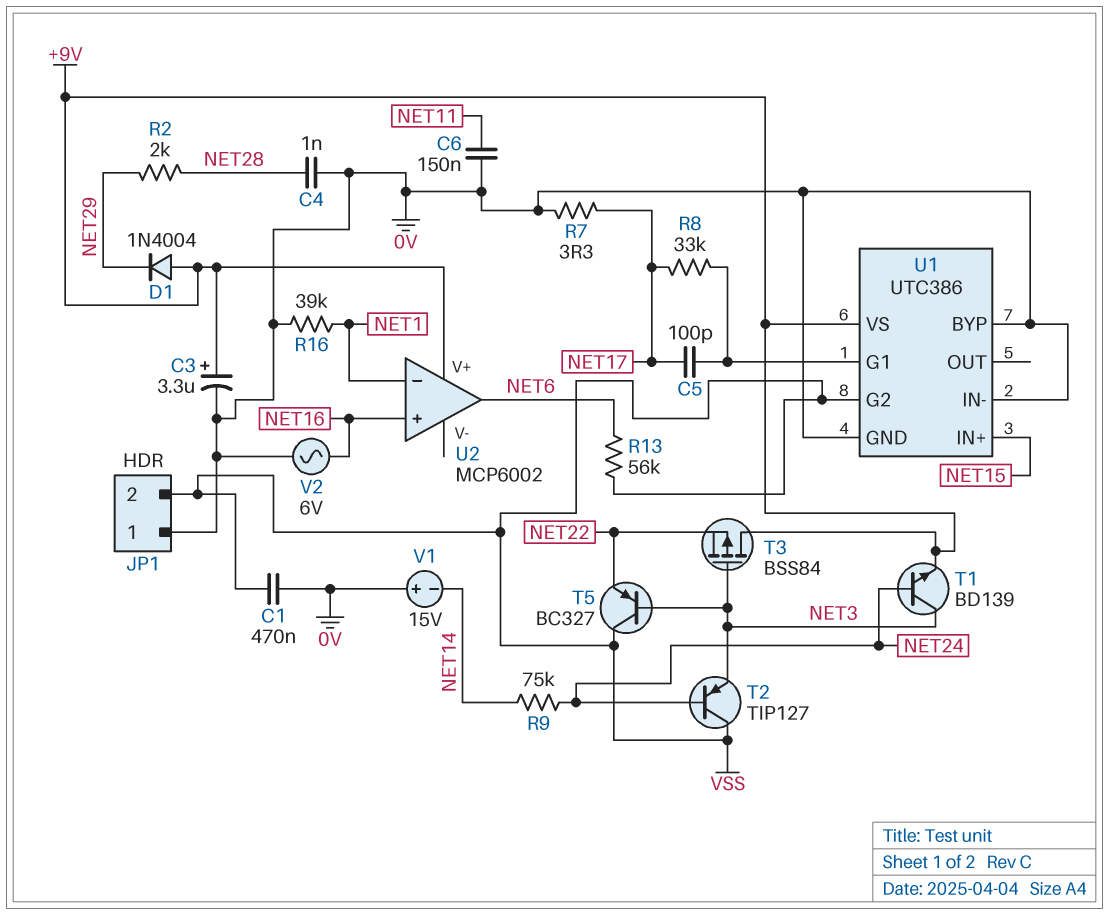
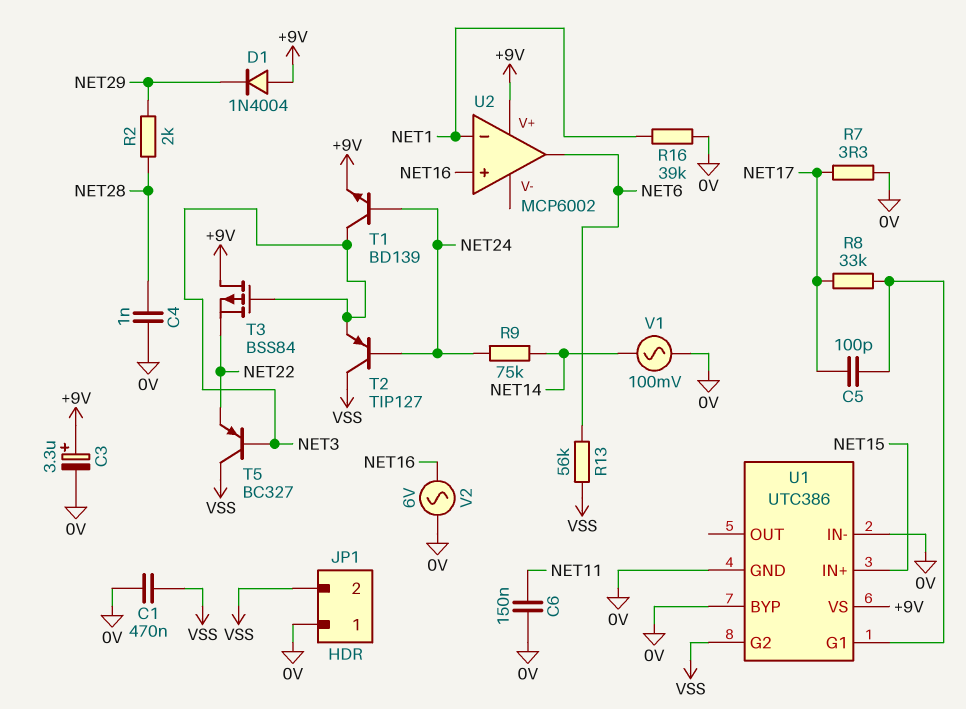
V1: 15V (plus 0V, minus NET14) -> AC 100mV (0V, NET14)

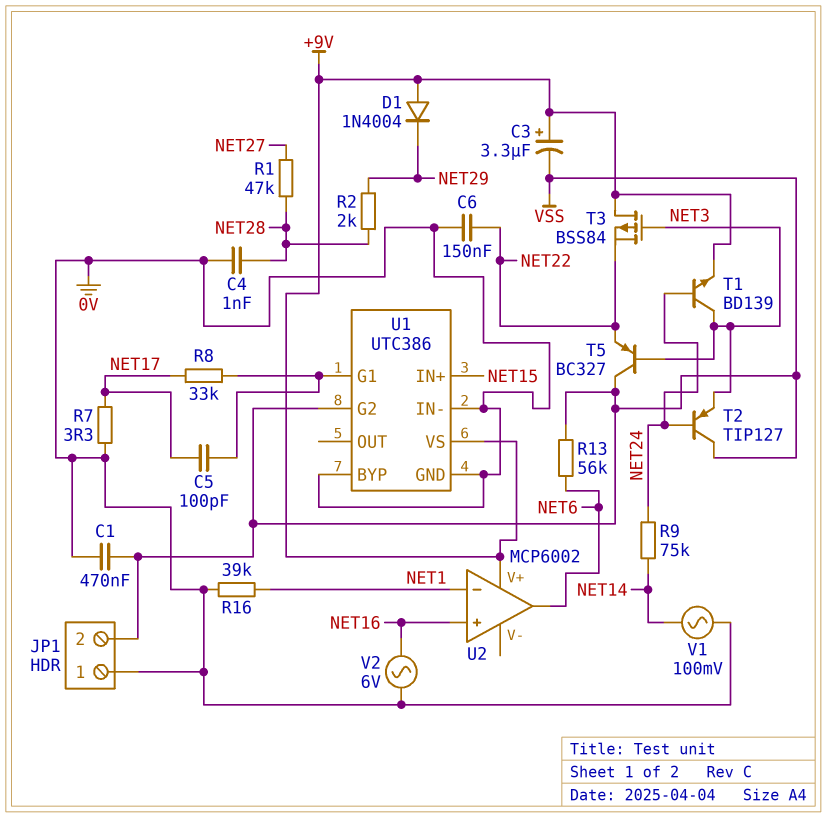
C3: 3.3uF (plus +9V, minus 0V) -> 3.3uF (plus +9V, minus VSS)
C6: 150nF (0V, NET11) -> 150nF (0V, NET22)
R1: none -> 47k (NET27, NET28)

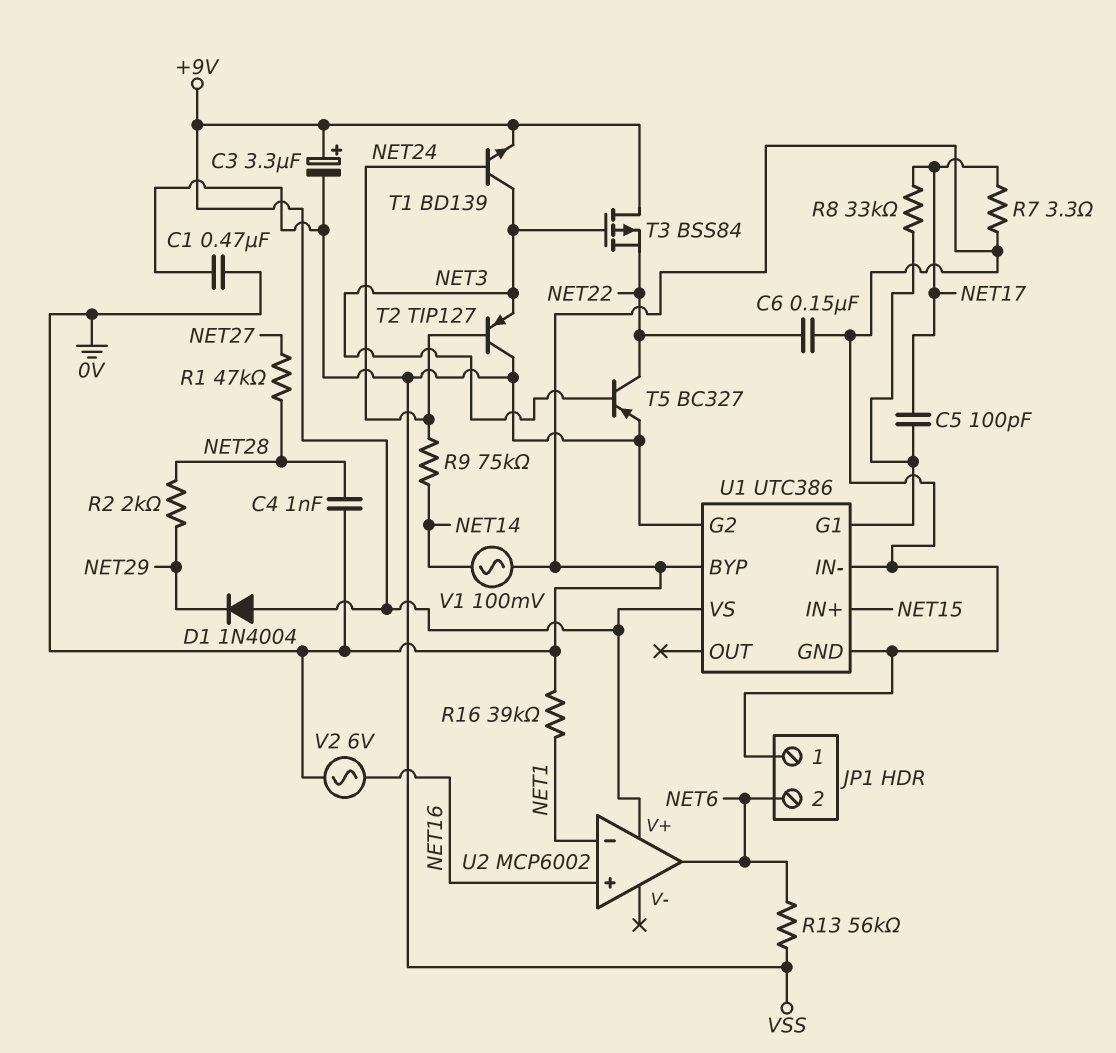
JP1 pin 2: VSS -> NET6
T5: PNP BC327 (B NET3, C VSS, E NET22) -> PNP BC327 (B NET3, C NET22, E VSS)

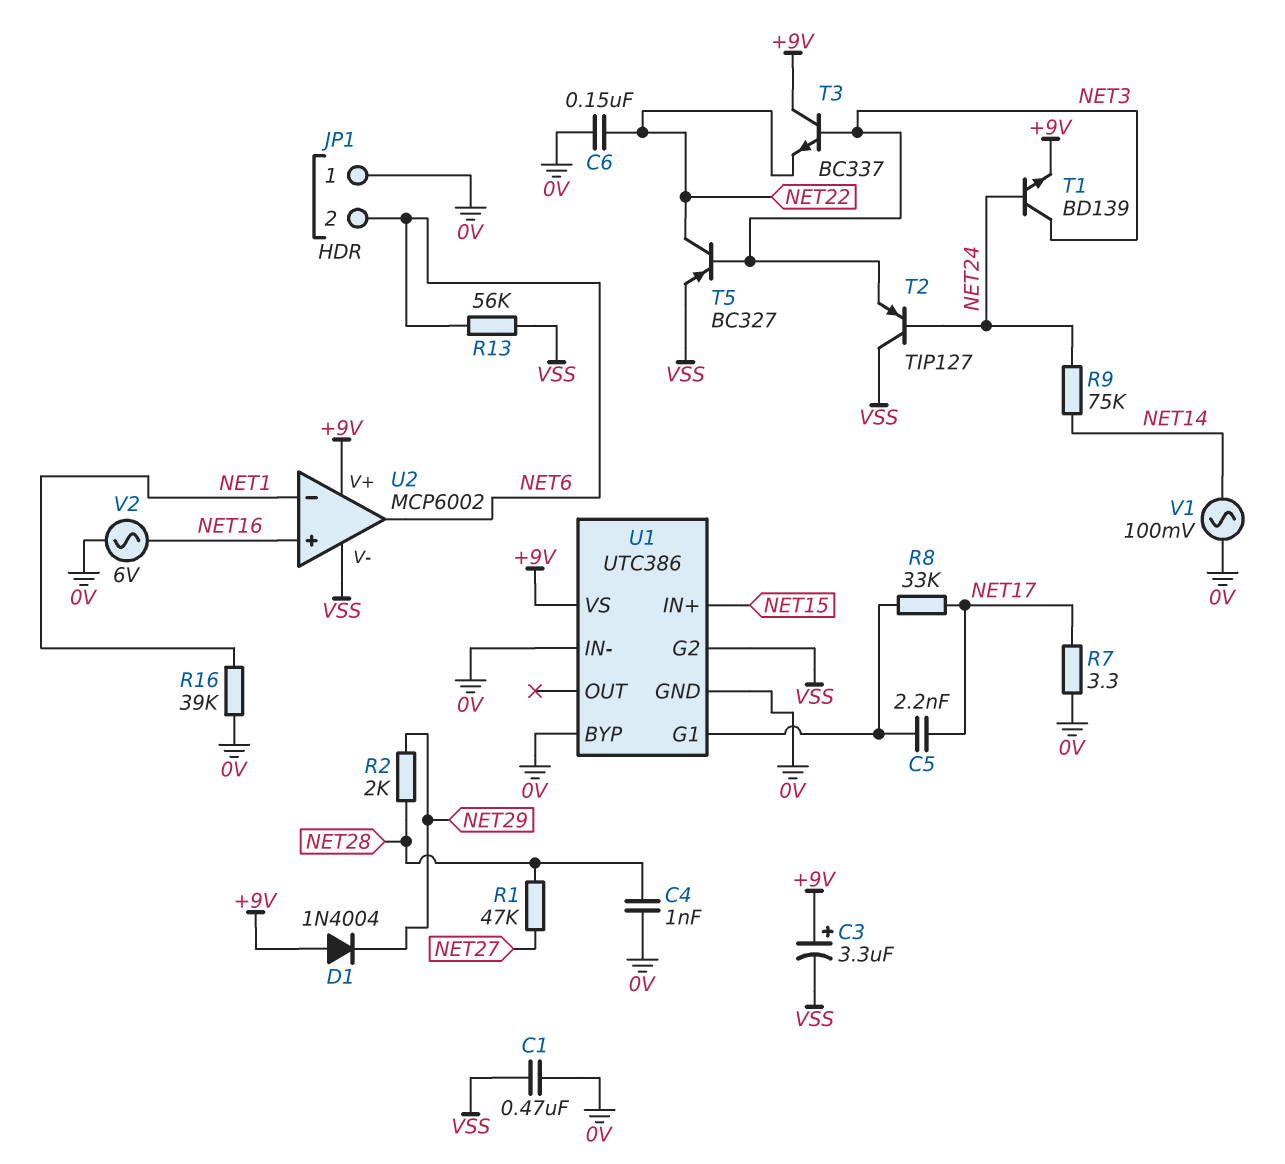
C5: 100pF (NET17, U1/G1) -> 2.2nF (NET17, U1/G1)
T3: PMOS BSS84 (G NET3, D +9V, S NET22) -> NPN BC337 (B NET3, C +9V, E NET22)
U2 pin V-: none -> VSS

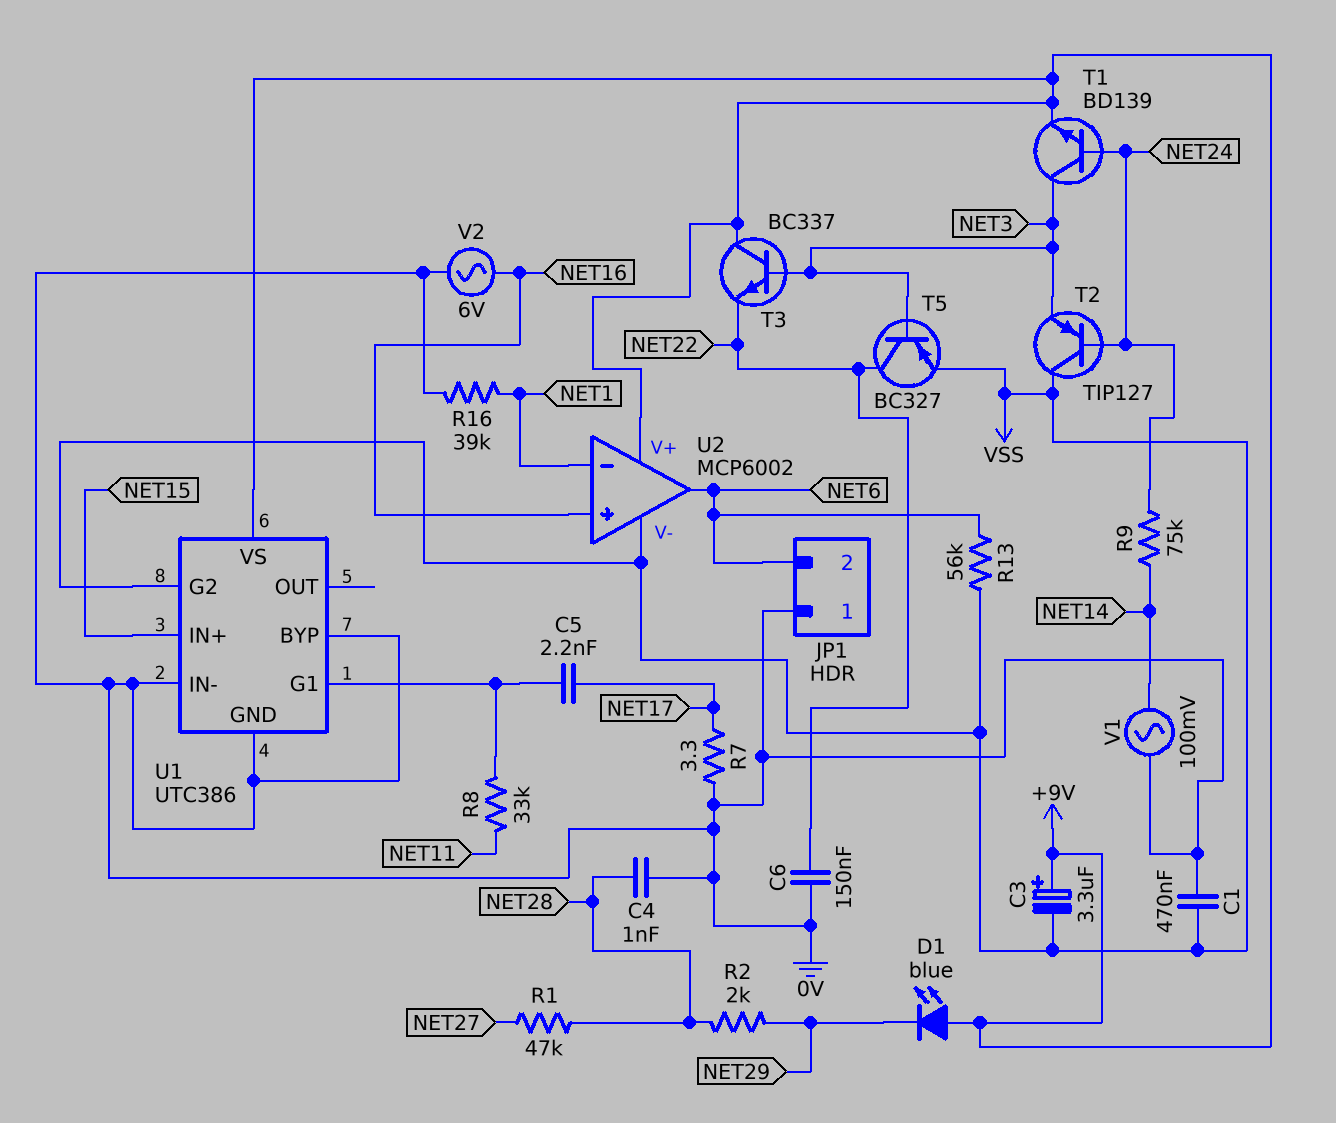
D1: diode 1N4004 (A +9V, K NET29) -> LED blue (A +9V, K NET29)
R8: 33k (NET17, U1/G1) -> 33k (NET11, U1/G1)

